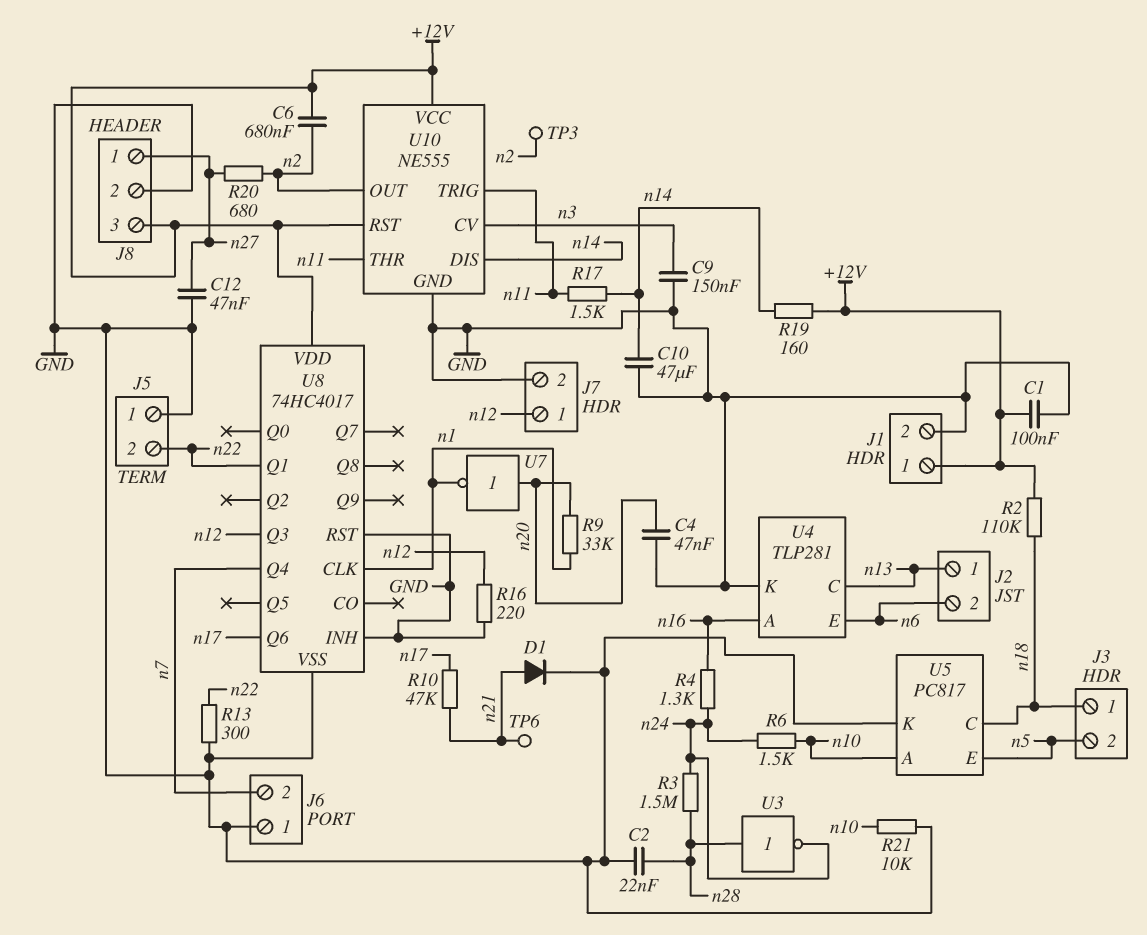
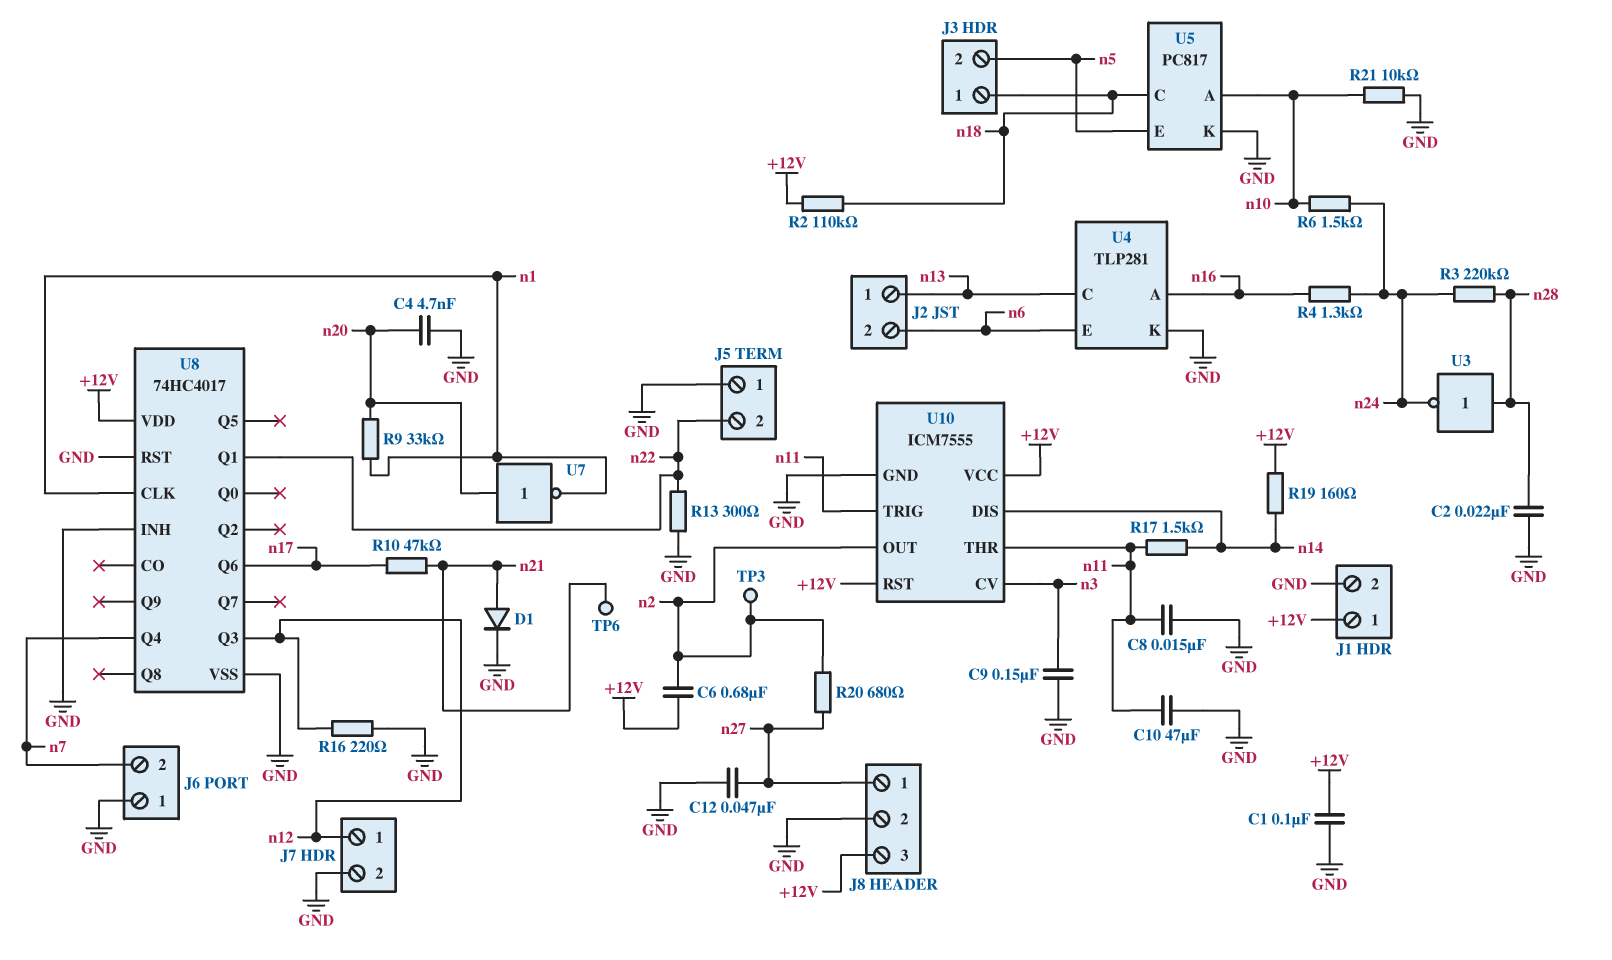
C4: 47nF (GND, n20) -> 4.7nF (GND, n20)
C8: none -> 15nF (GND, n11)
C10: 47uF (GND, n14) -> 47uF (GND, n11)
R3: 1.5M (n24, n28) -> 220k (n24, n28)
U10: NE555 -> ICM7555

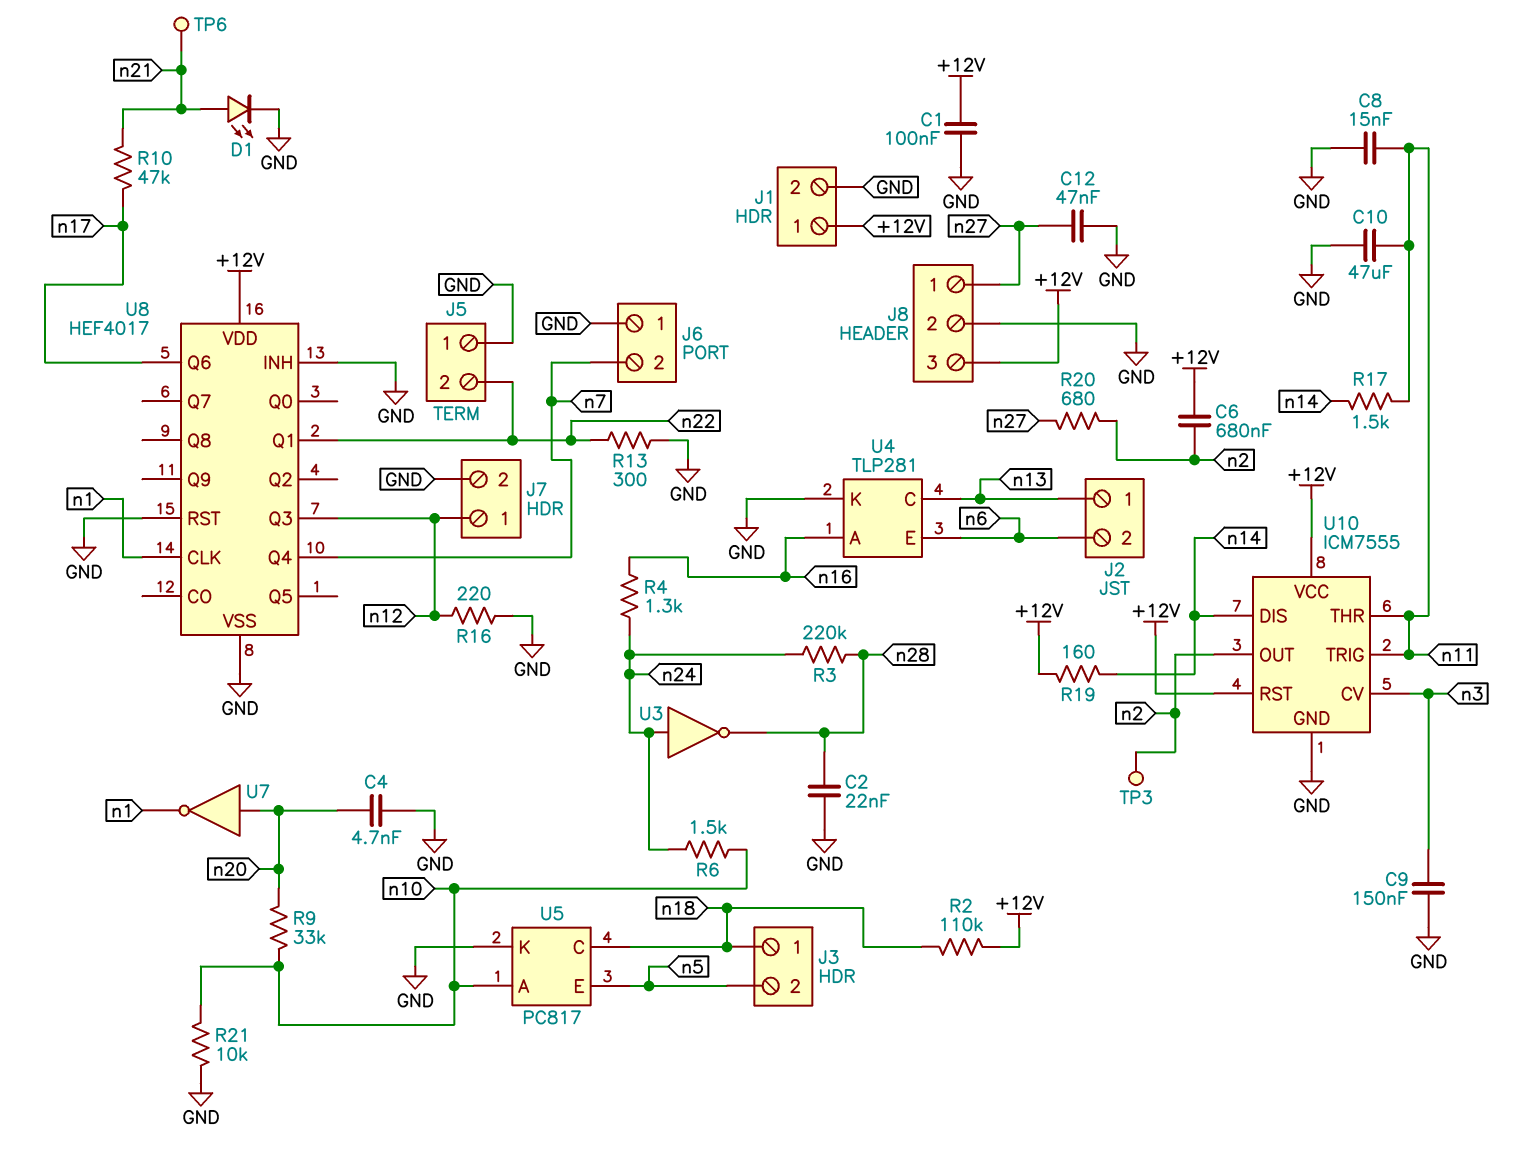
D1: diode (A n21, K GND) -> LED (A n21, K GND)
R9: 33k (n1, n20) -> 33k (n10, n20)
U3: NOT (in n28, out n24) -> NOT (in n24, out n28)
U8: 74HC4017 -> HEF4017

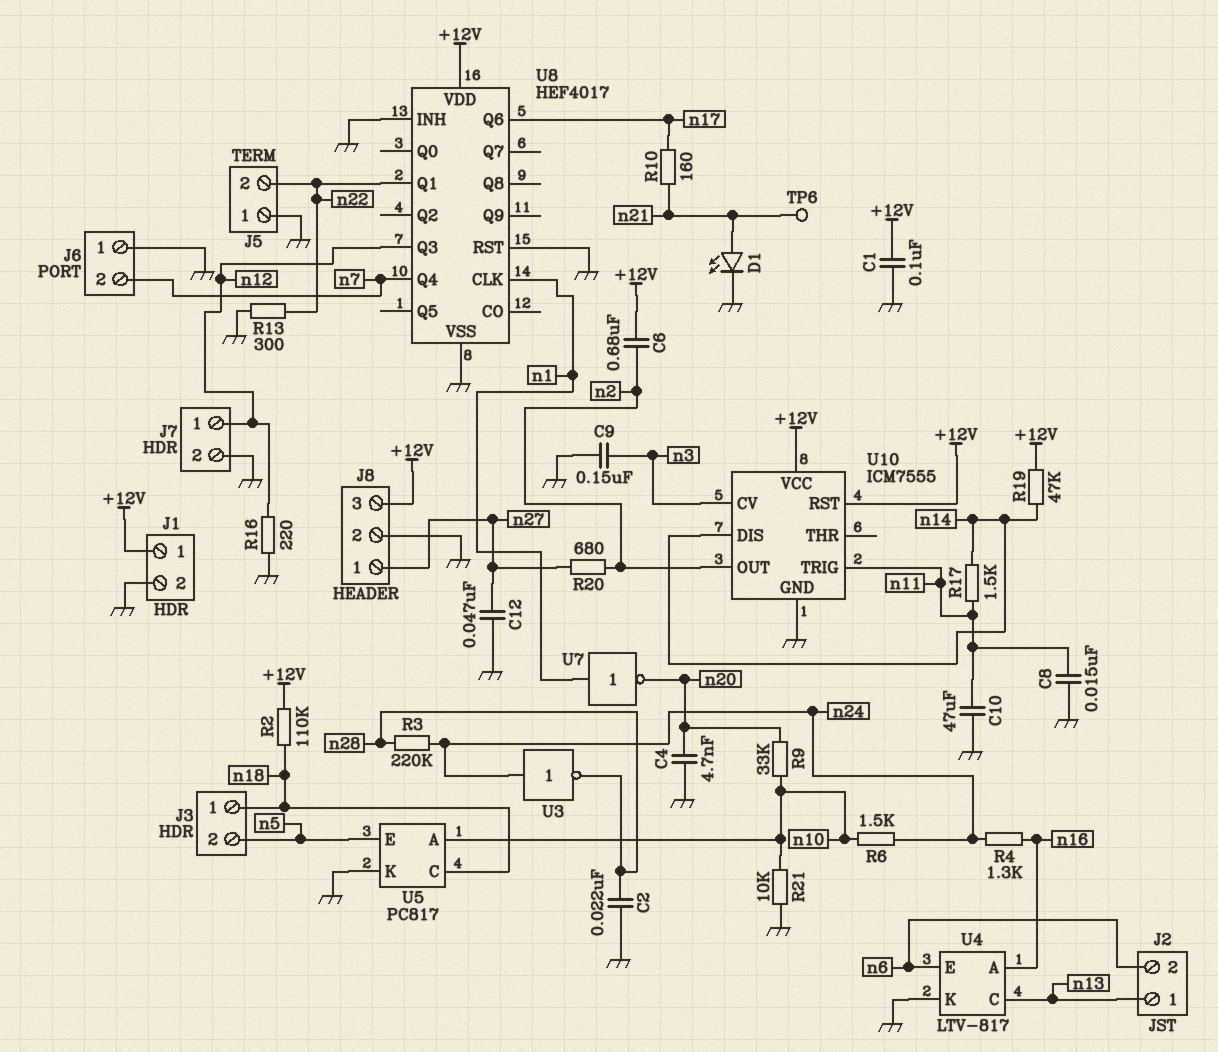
R10: 47k (n17, n21) -> 160 (n17, n21)
R19: 160 (+12V, n14) -> 47k (+12V, n14)
TP3: test point (n2) -> none
U4: TLP281 -> LTV-817
U7: NOT (in n20, out n1) -> NOT (in n1, out n20)
U10 pin THR: n11 -> none

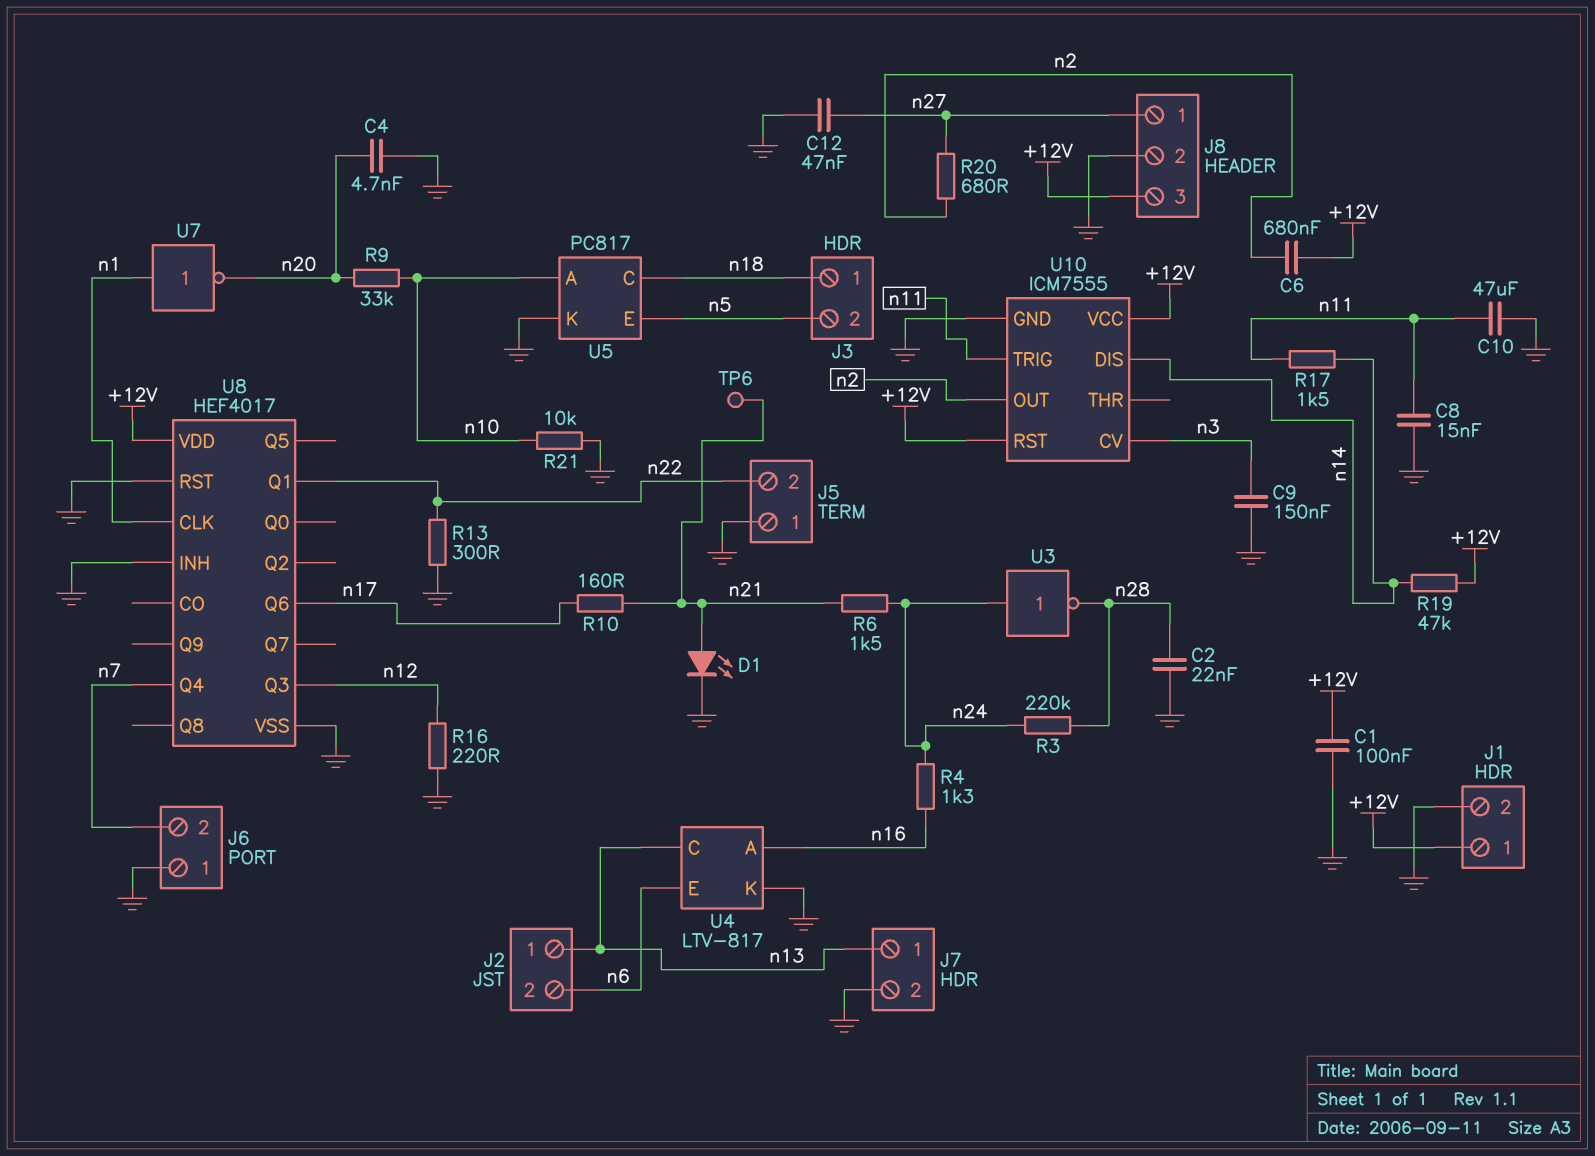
J7 pin 1: n12 -> n13
R2: 110k (+12V, n18) -> none
R6: 1.5k (n10, n24) -> 1.5k (n21, n24)

